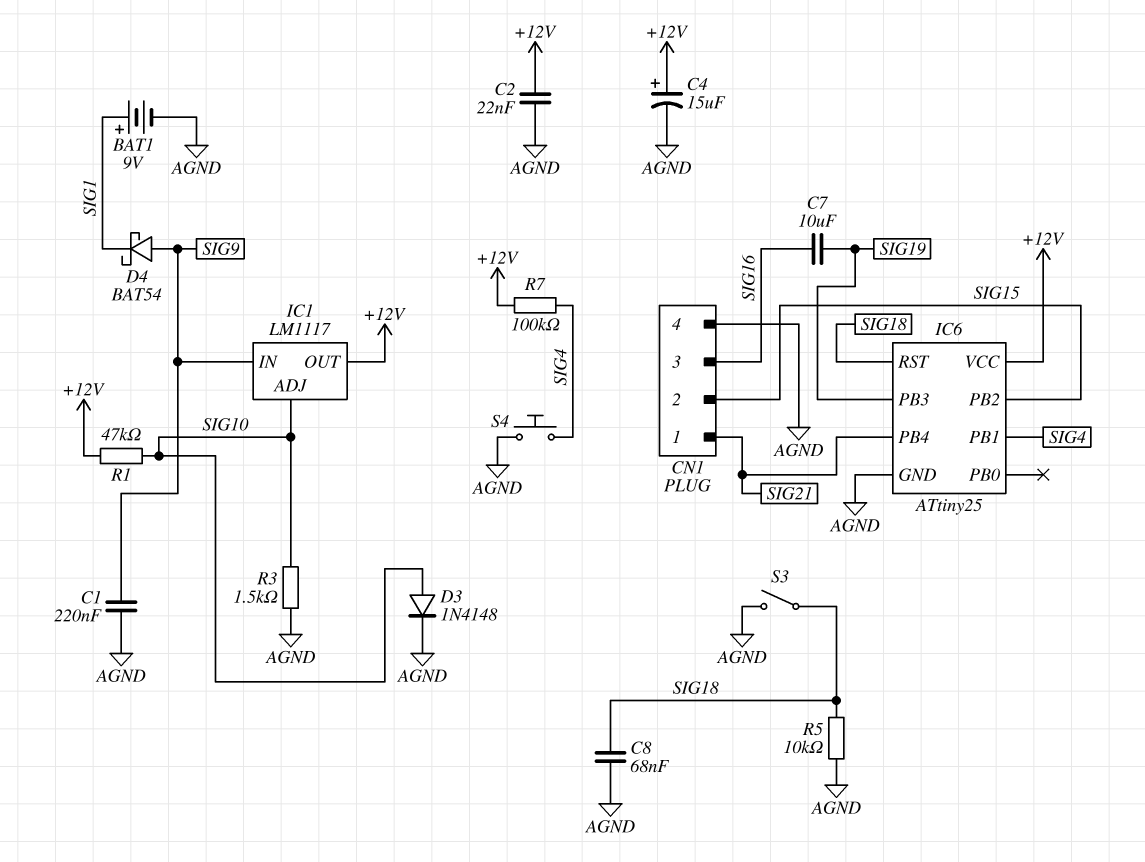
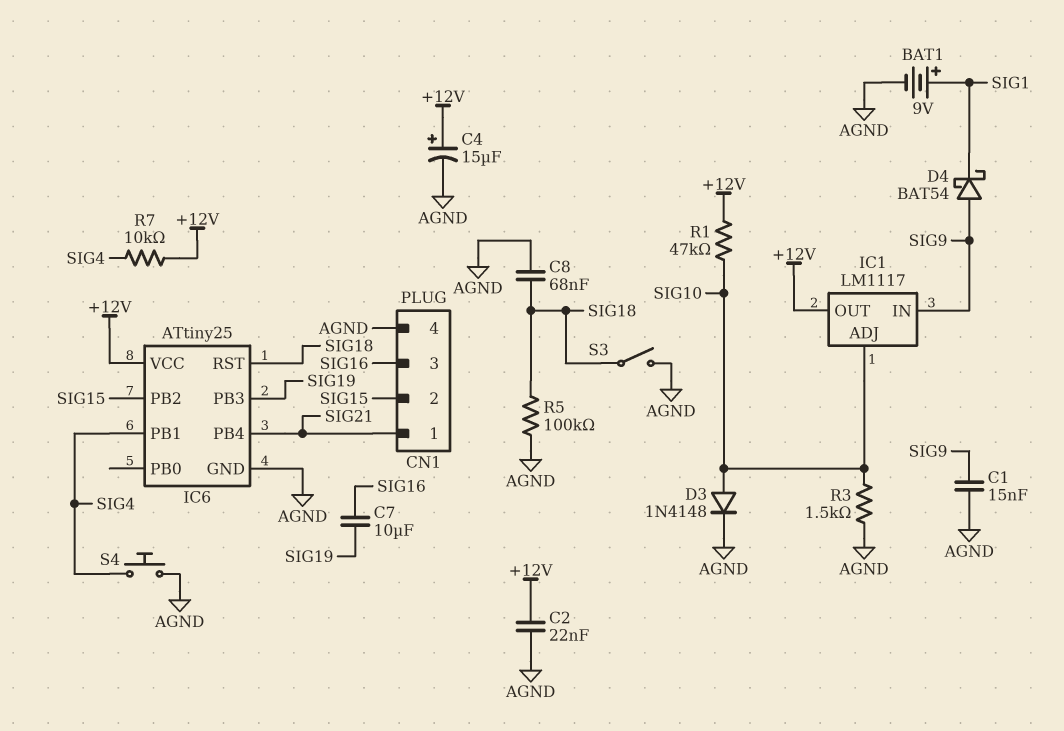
C1: 220nF (AGND, SIG9) -> 15nF (AGND, SIG9)
R5: 10k (AGND, SIG18) -> 100k (AGND, SIG18)
R7: 100k (+12V, SIG4) -> 10k (+12V, SIG4)

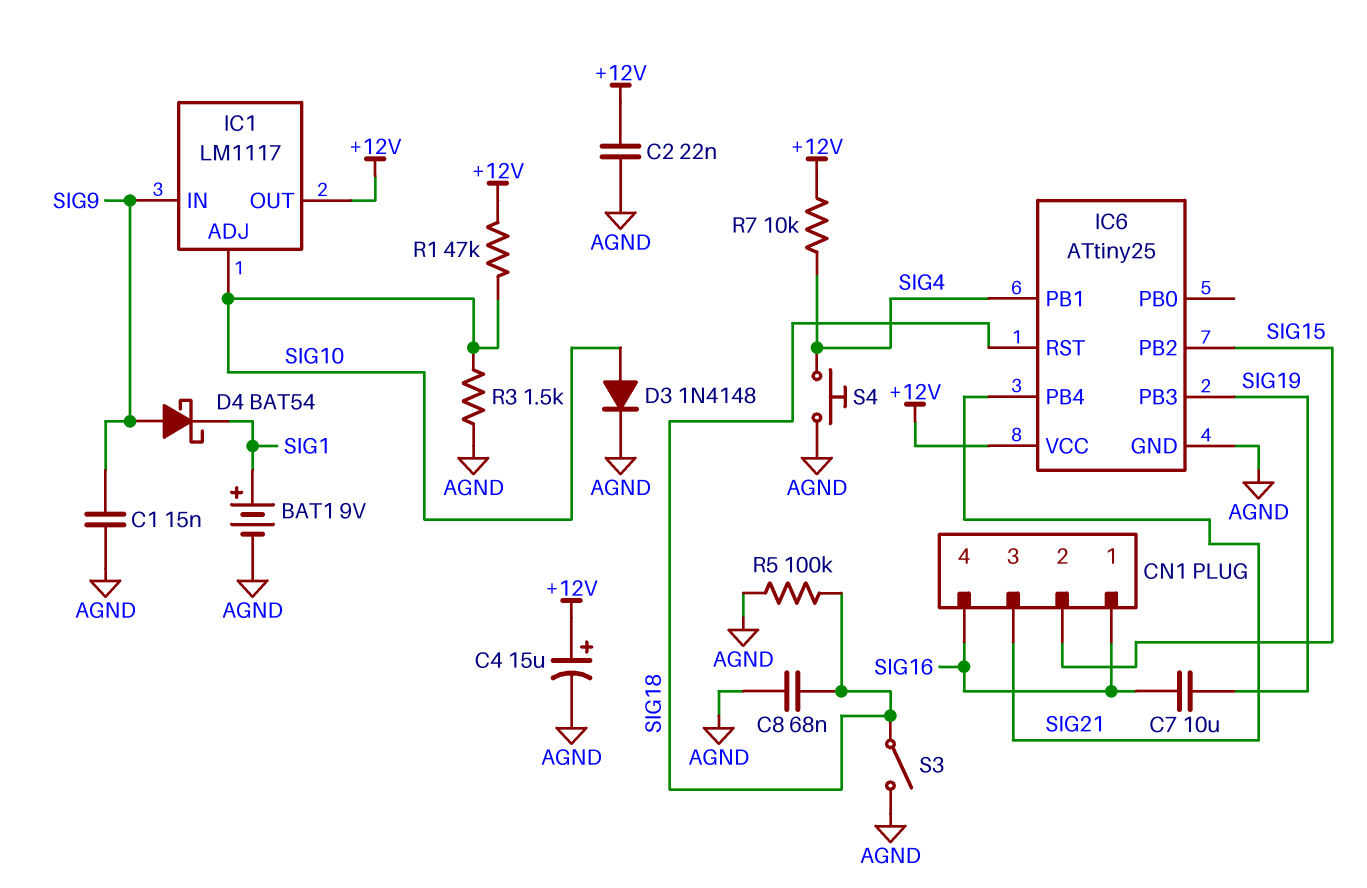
CN1 pin 1: SIG21 -> SIG16
CN1 pin 3: SIG16 -> SIG21
CN1 pin 4: AGND -> SIG16

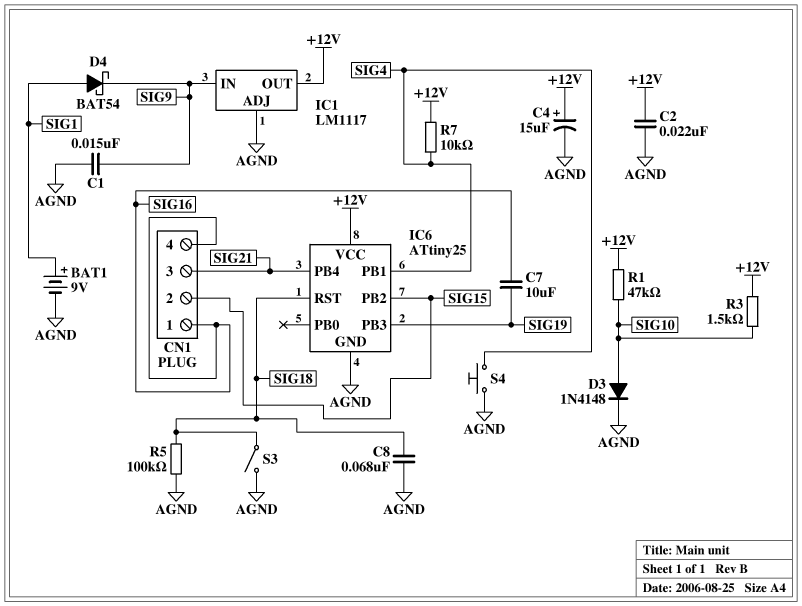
D4: schottky BAT54 (A SIG9, K SIG1) -> schottky BAT54 (A SIG1, K SIG9)
IC1 pin ADJ: SIG10 -> AGND
R3: 1.5k (AGND, SIG10) -> 1.5k (+12V, SIG10)

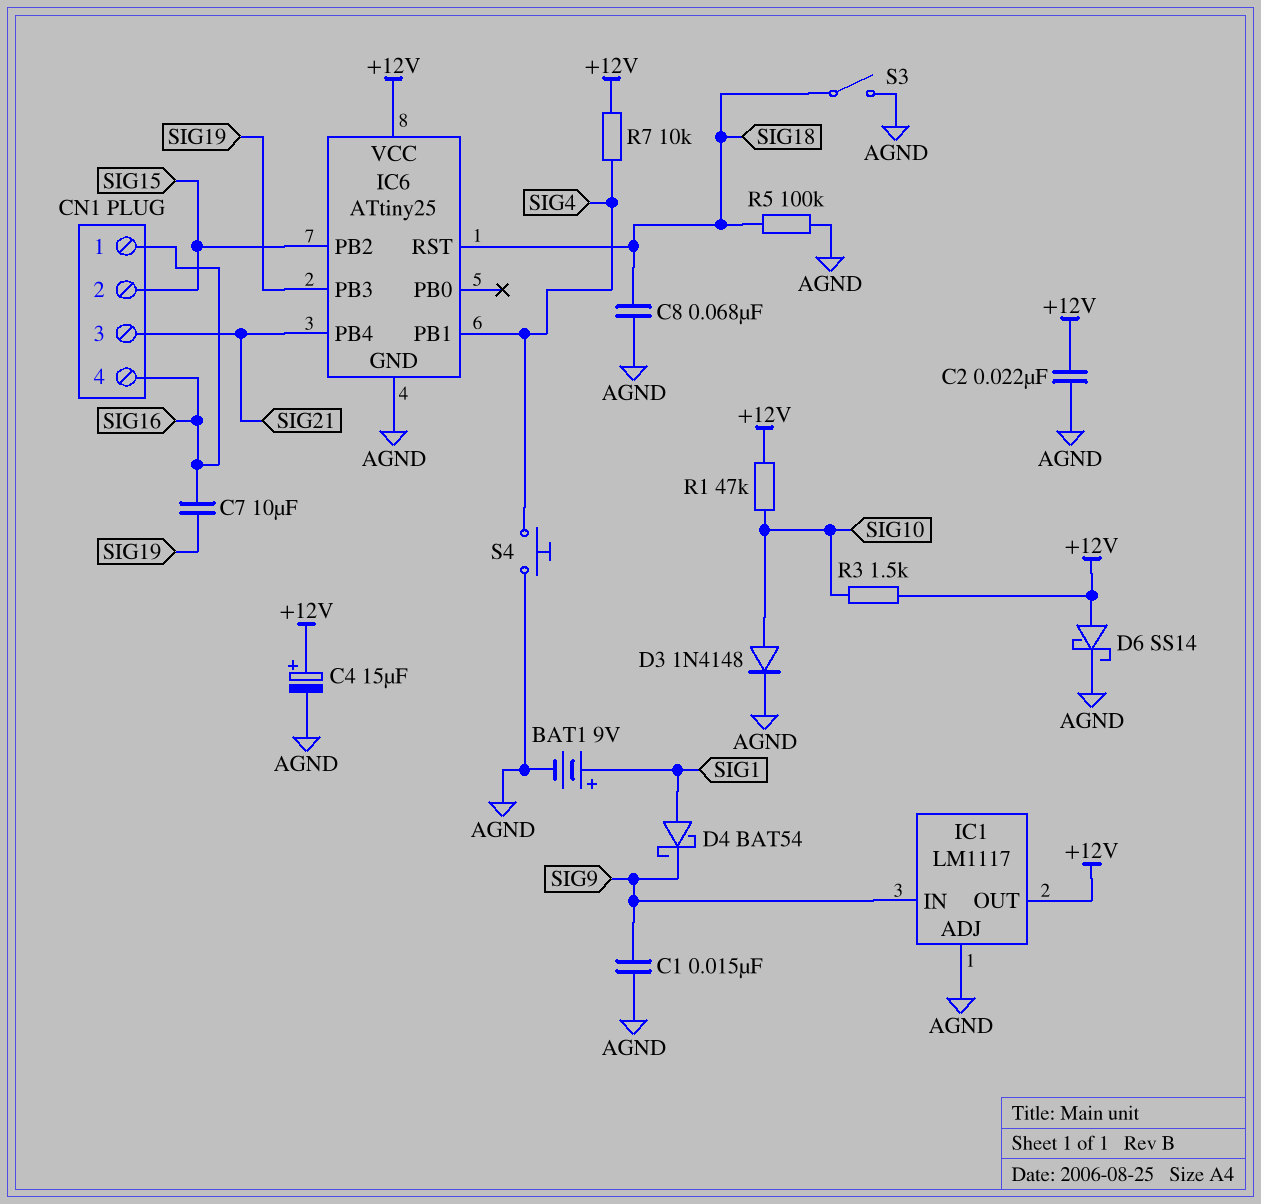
D6: none -> schottky SS14 (A +12V, K AGND)

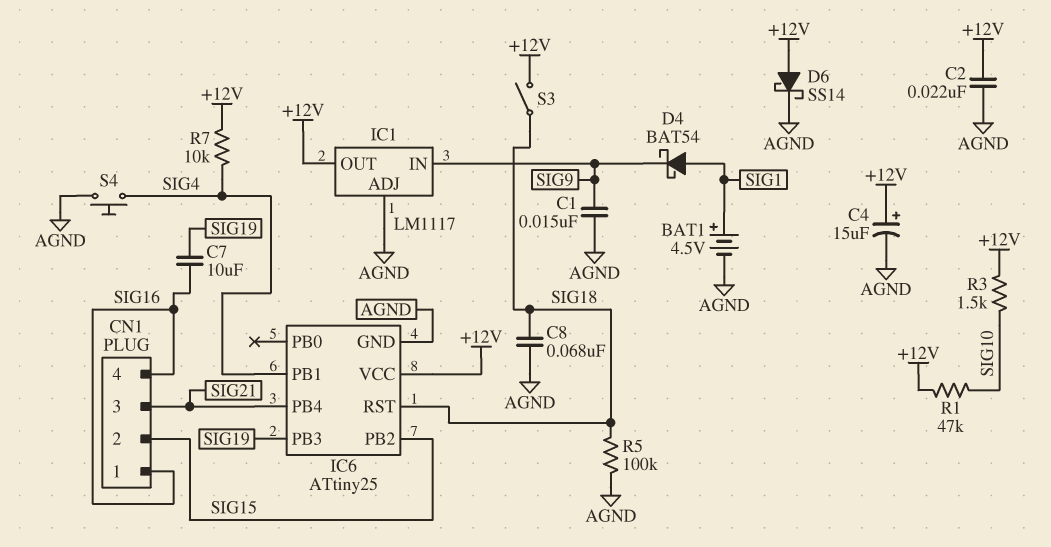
BAT1: 9V (plus SIG1, minus AGND) -> 4.5V (plus SIG1, minus AGND)
D3: diode 1N4148 (A SIG10, K AGND) -> none
S3: switch (AGND, SIG18) -> switch (+12V, SIG18)

